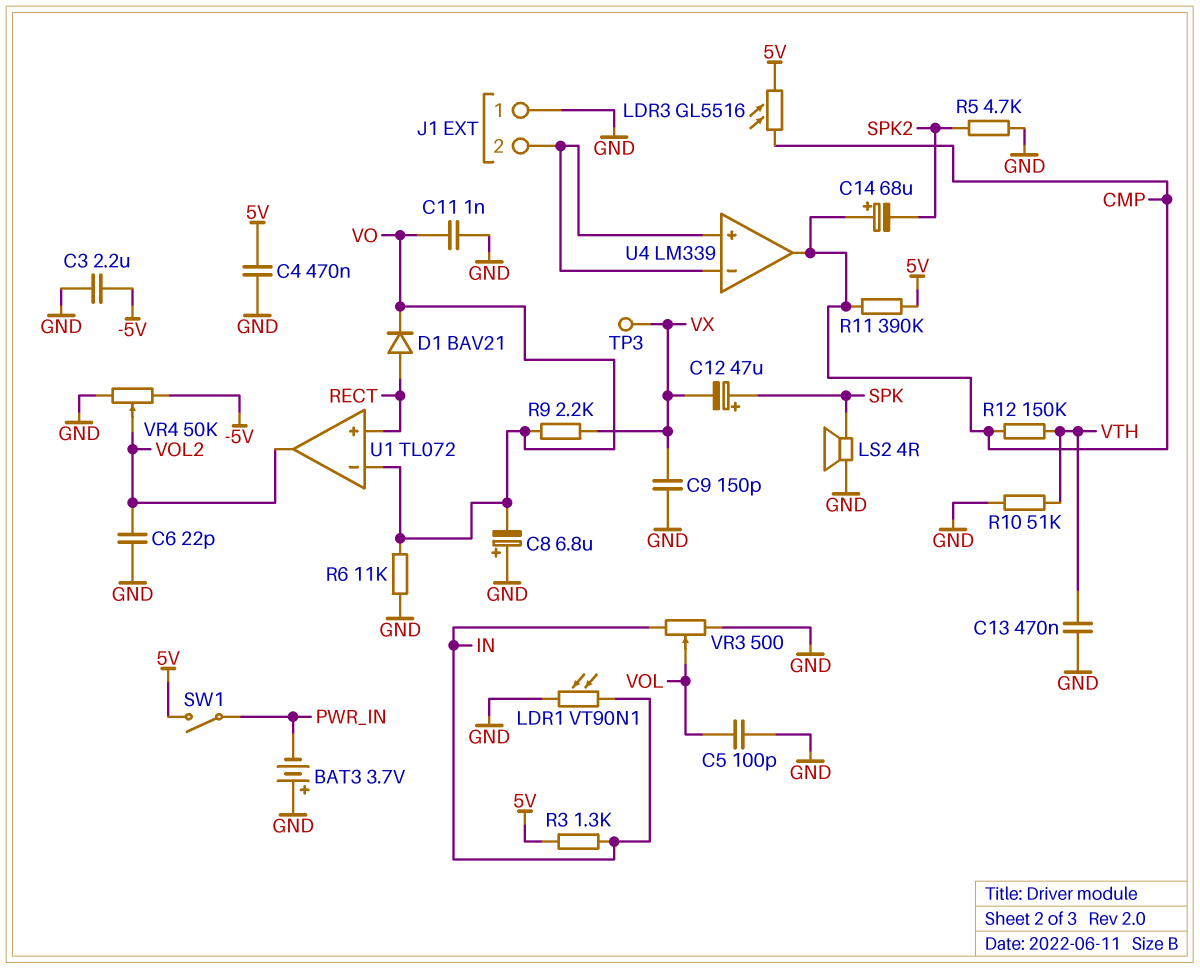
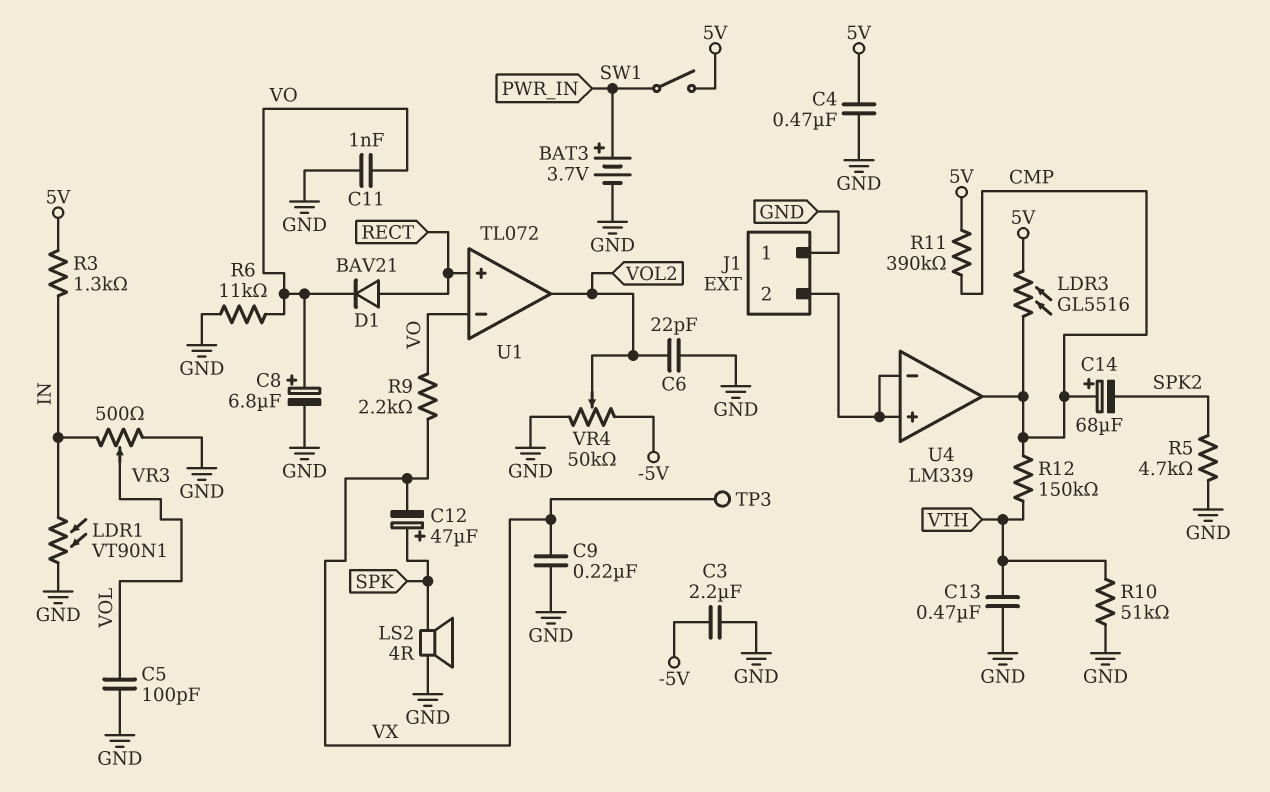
BAT3: 3.7V (plus GND, minus PWR_IN) -> 3.7V (plus PWR_IN, minus GND)
C8: 6.8uF (plus GND, minus VO) -> 6.8uF (plus VO, minus GND)
C9: 150pF (GND, VX) -> 220nF (GND, VX)

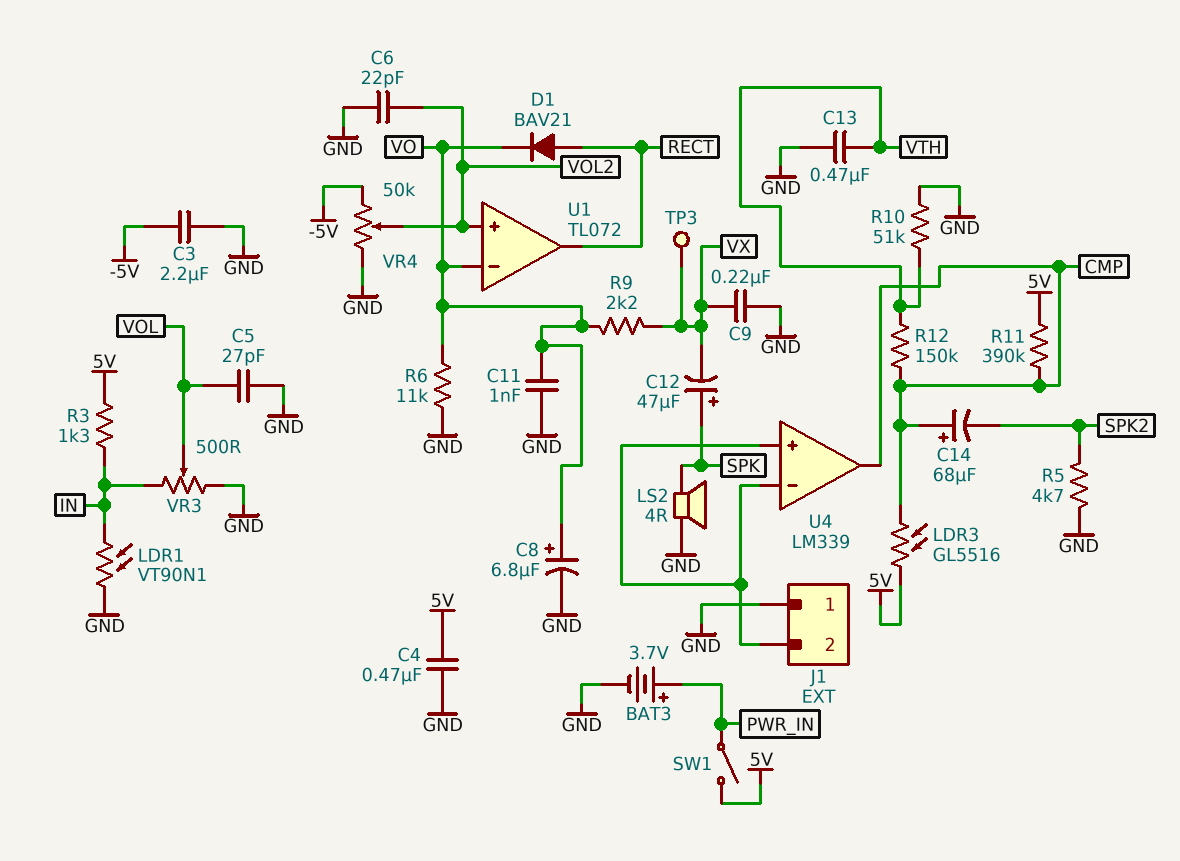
C5: 100pF (GND, VOL) -> 27pF (GND, VOL)
U1 pin in+: RECT -> VOL2
U1 pin out: VOL2 -> RECT

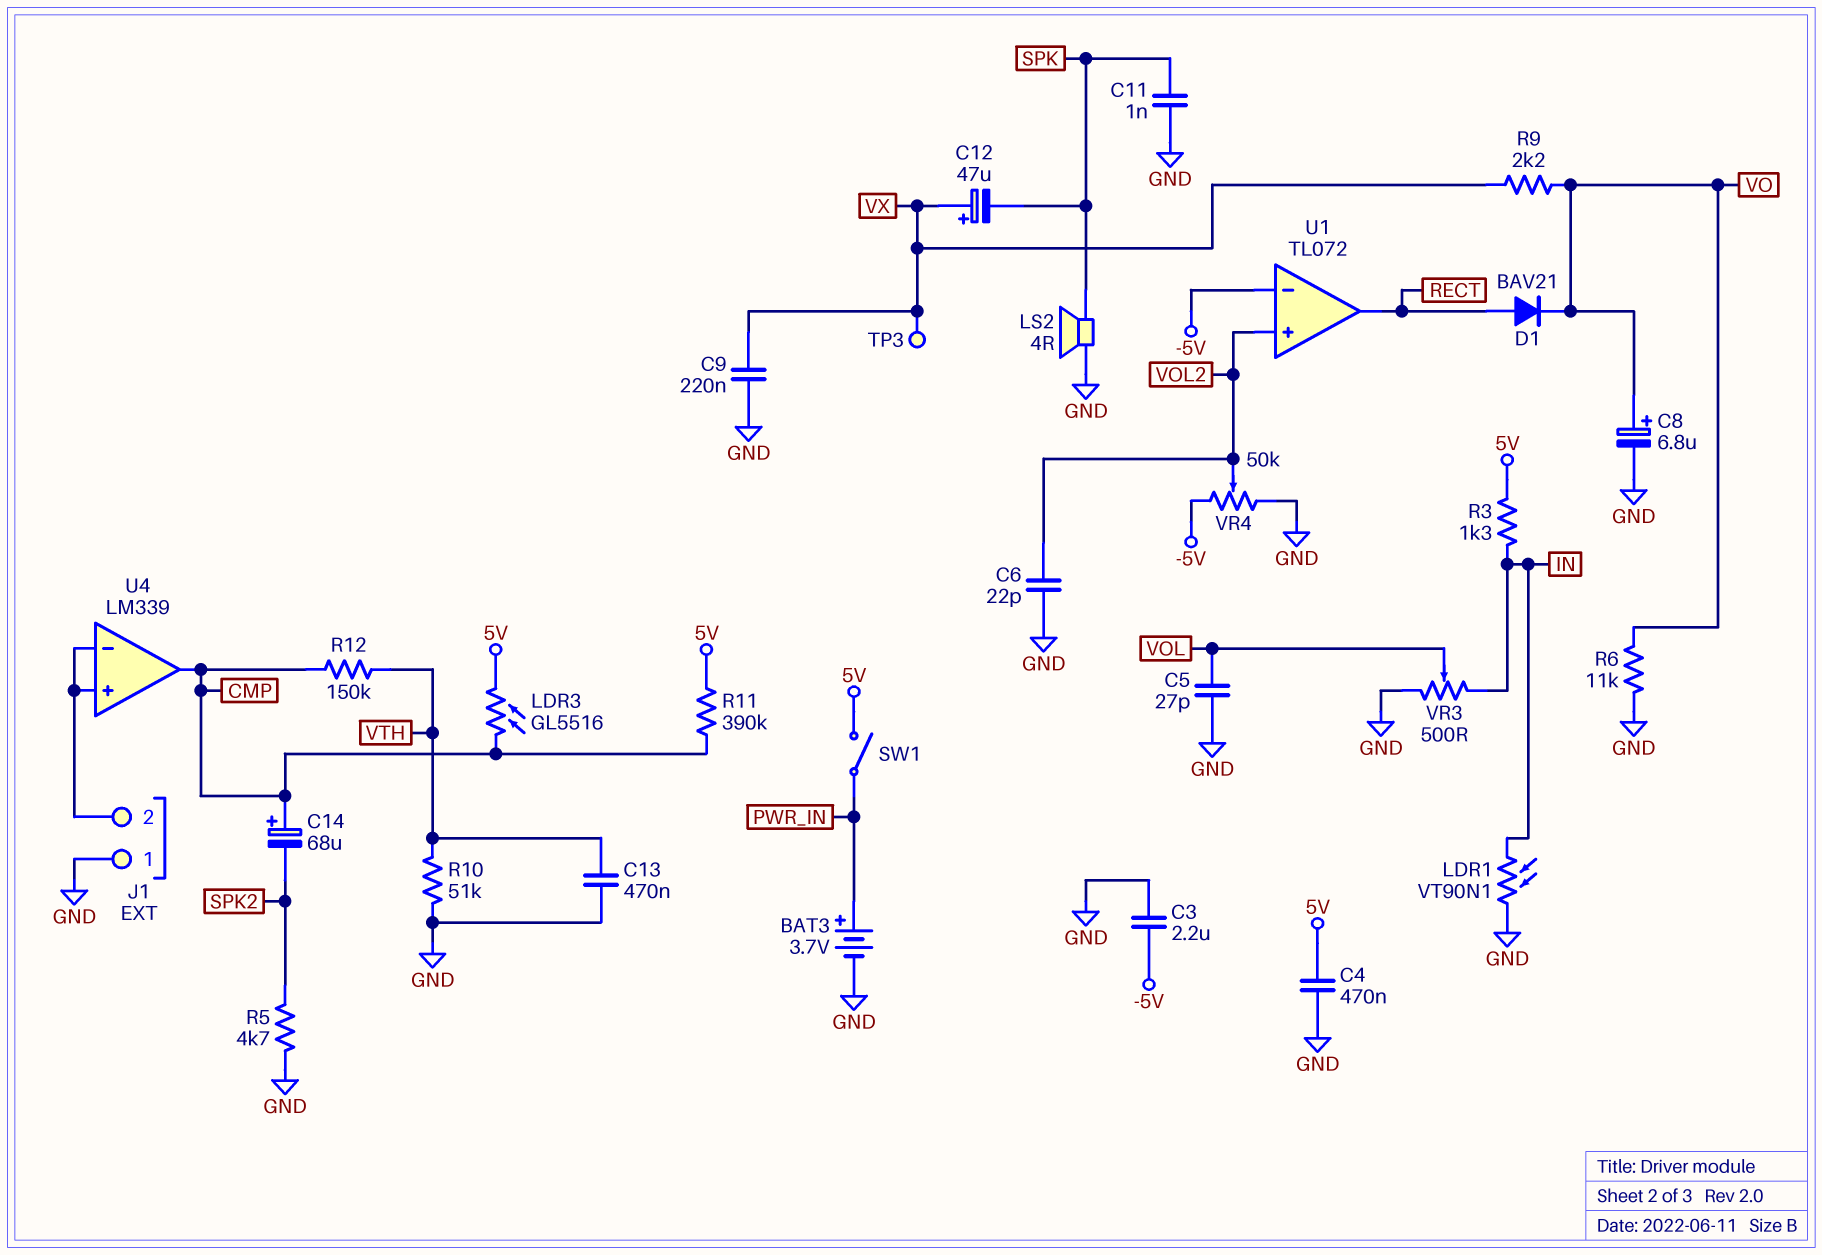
C11: 1nF (GND, VO) -> 1nF (GND, SPK)
C12: 47uF (plus SPK, minus VX) -> 47uF (plus VX, minus SPK)
U1 pin in-: VO -> -5V

